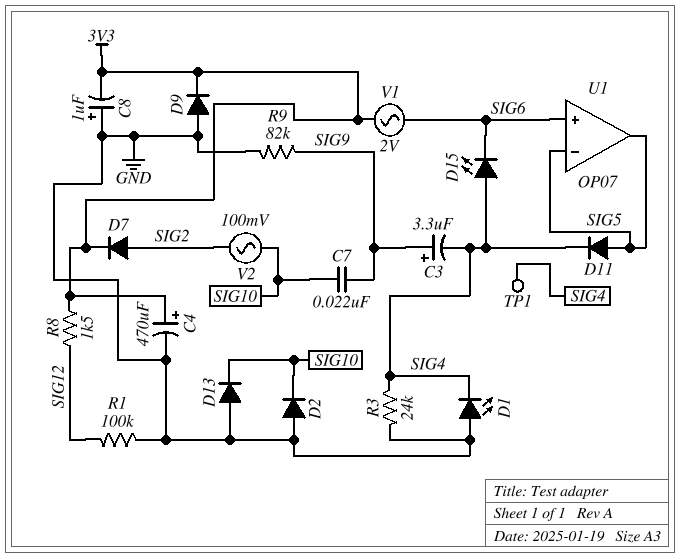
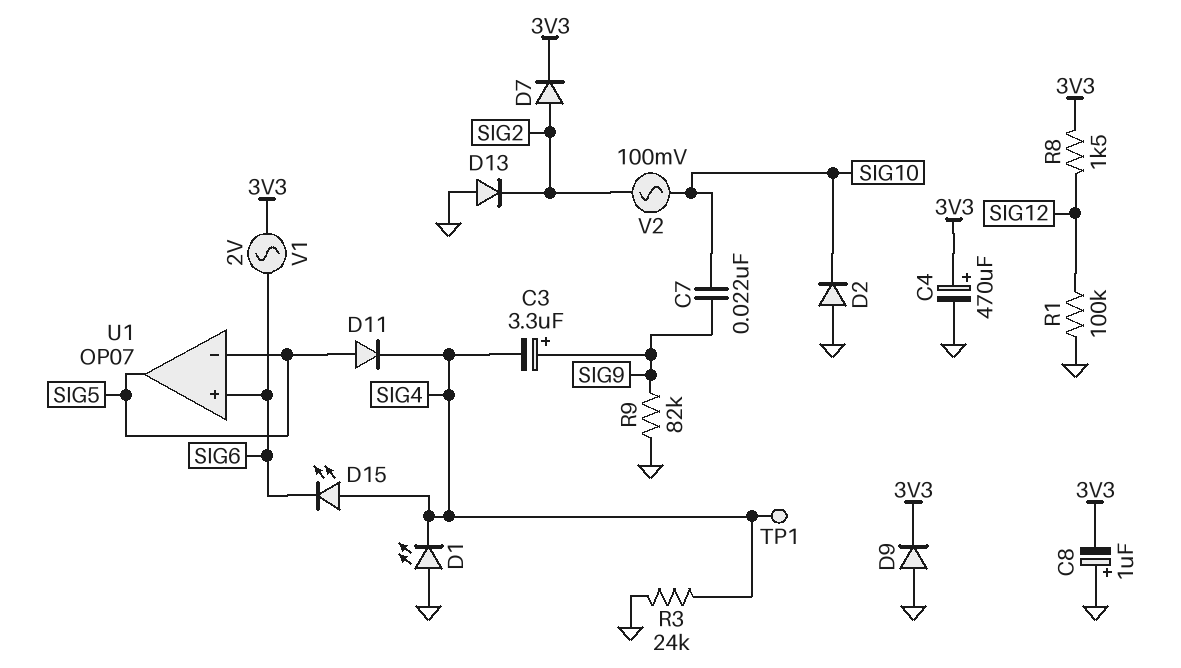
D13: diode (A GND, K SIG10) -> diode (A GND, K SIG2)

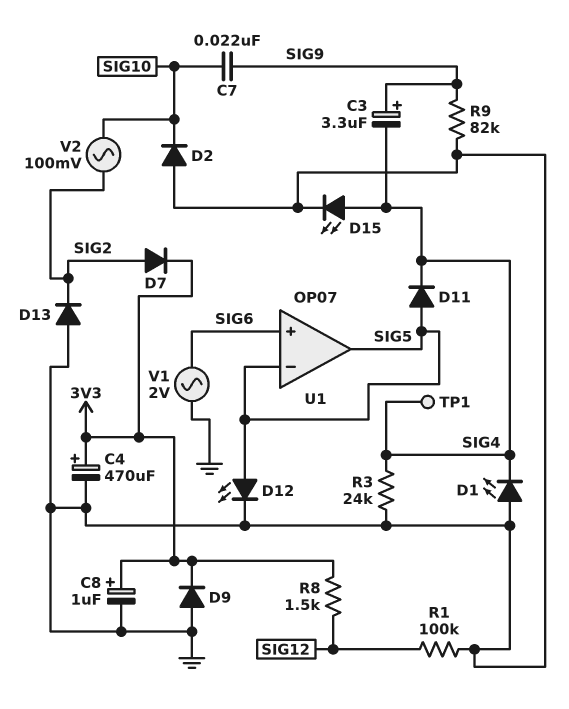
C8: 1uF (plus GND, minus 3V3) -> 1uF (plus 3V3, minus GND)
D12: none -> LED (A SIG5, K GND)
D15: LED (A SIG4, K SIG6) -> LED (A SIG4, K GND)
V1: AC 2V (3V3, SIG6) -> AC 2V (GND, SIG6)

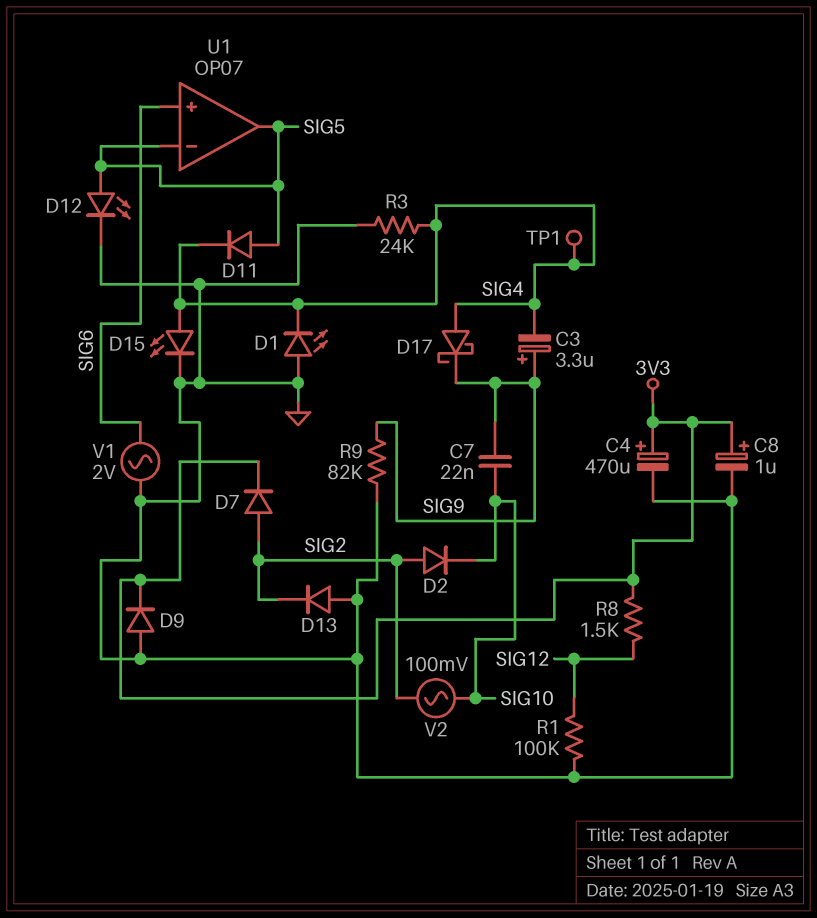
D2: diode (A GND, K SIG10) -> diode (A SIG2, K SIG10)
D17: none -> schottky (A SIG4, K SIG9)

